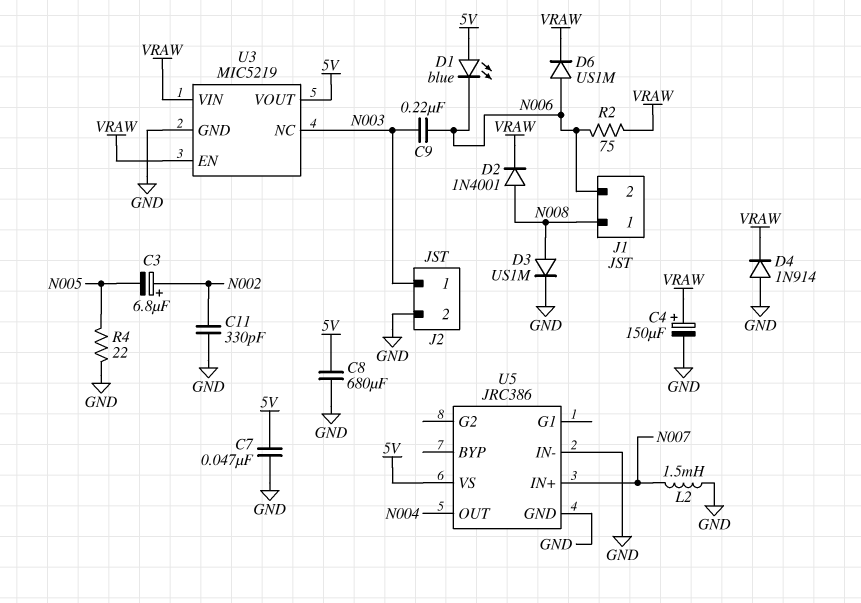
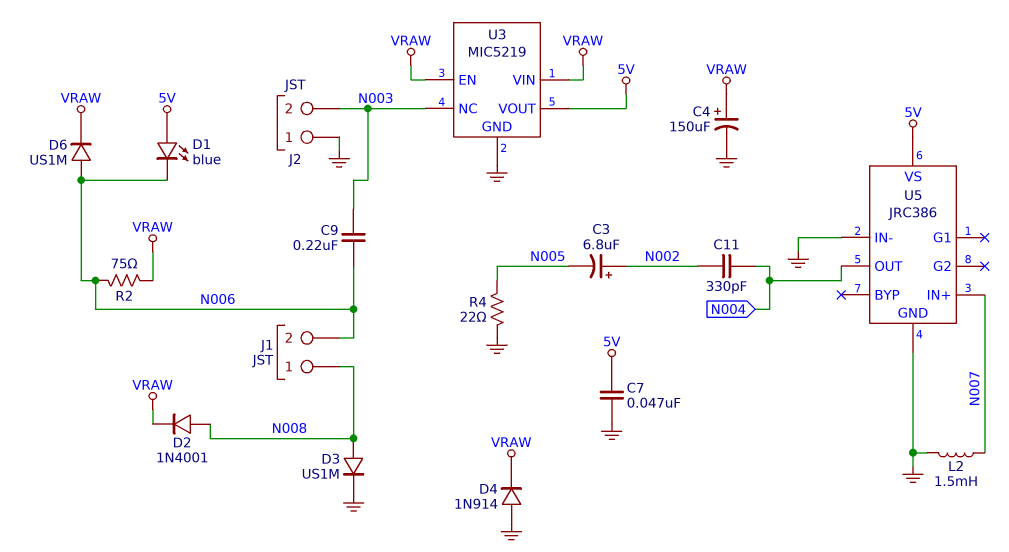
C8: 680uF (5V, GND) -> none
C11: 330pF (GND, N002) -> 330pF (N002, N004)
J2 pin 1: N003 -> GND
J2 pin 2: GND -> N003

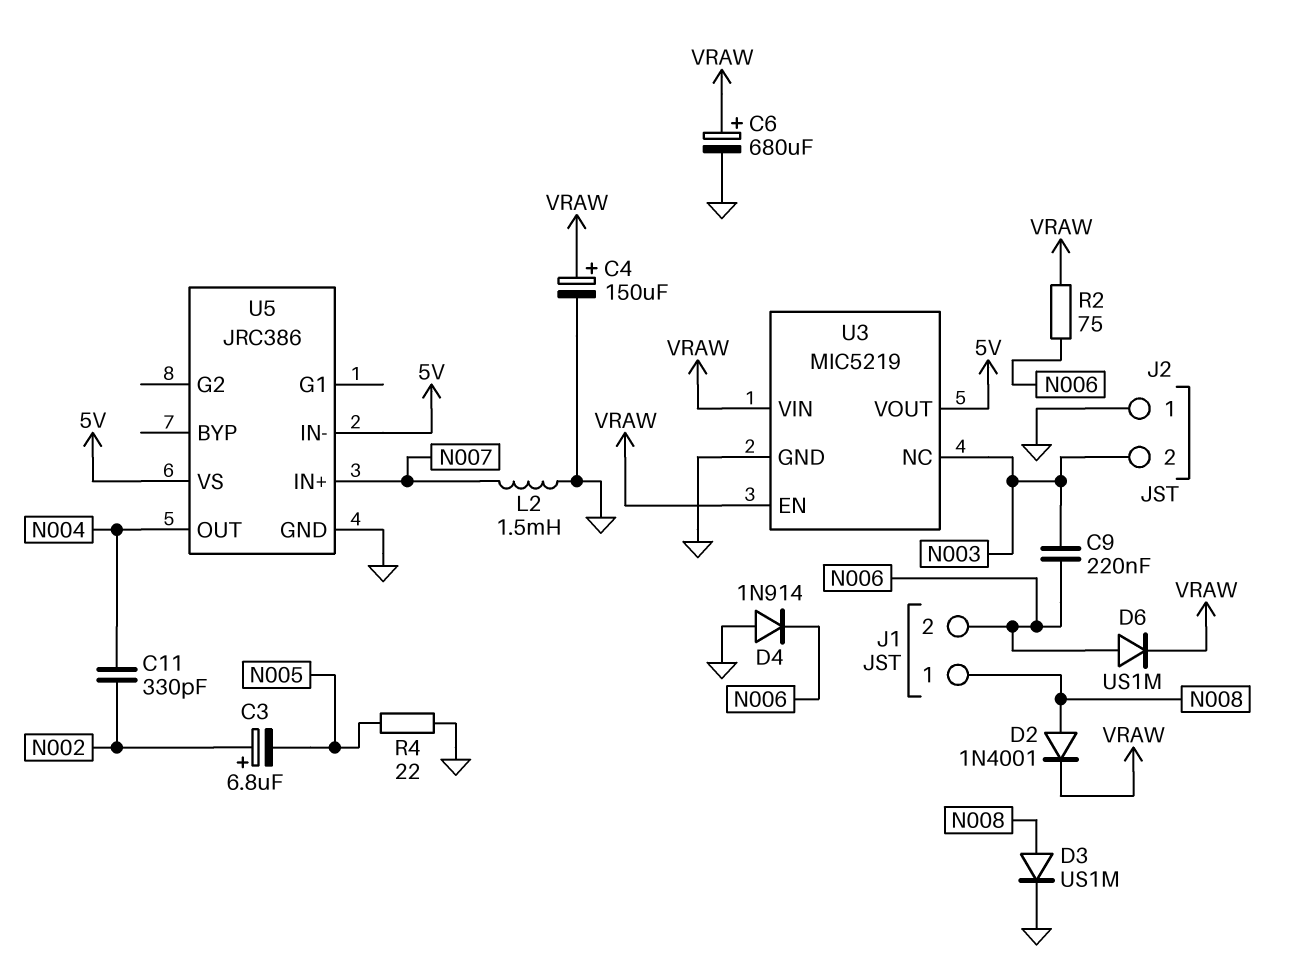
C6: none -> 680uF (plus VRAW, minus GND)
C7: 47nF (5V, GND) -> none
D1: LED blue (A 5V, K N006) -> none
D4: diode 1N914 (A GND, K VRAW) -> diode 1N914 (A GND, K N006)
U5 pin IN-: GND -> 5V

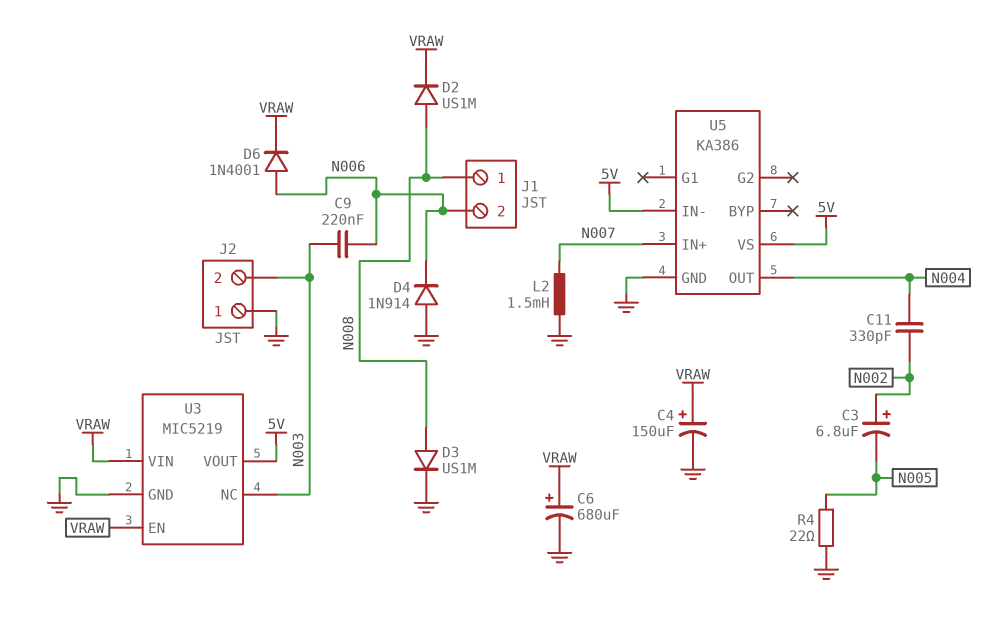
D2: diode 1N4001 (A N008, K VRAW) -> diode US1M (A N008, K VRAW)
D6: diode US1M (A N006, K VRAW) -> diode 1N4001 (A N006, K VRAW)
R2: 75 (N006, VRAW) -> none
U5: JRC386 -> KA386

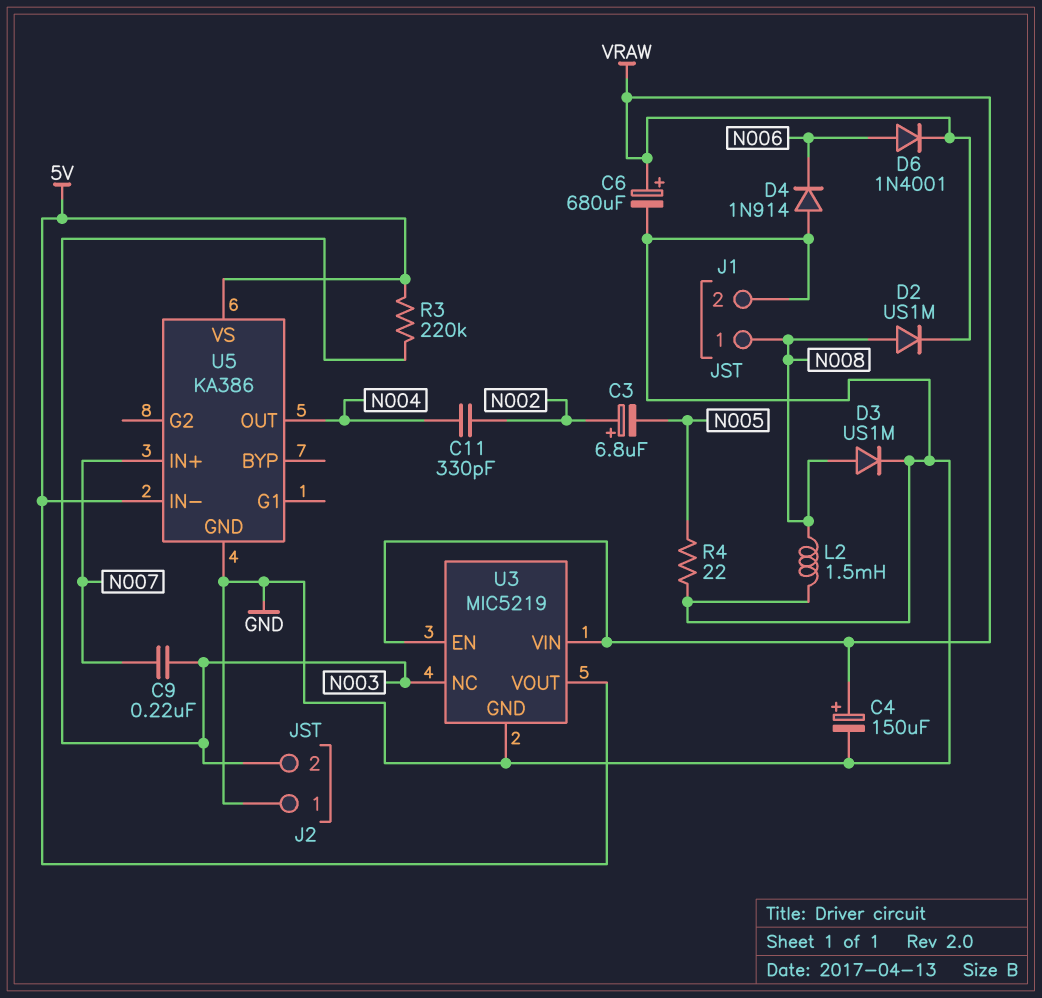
C9: 220nF (N003, N006) -> 220nF (N003, N007)
J1 pin 2: N006 -> GND
L2: 1.5mH (GND, N007) -> 1.5mH (GND, N008)
R3: none -> 220k (5V, N003)

